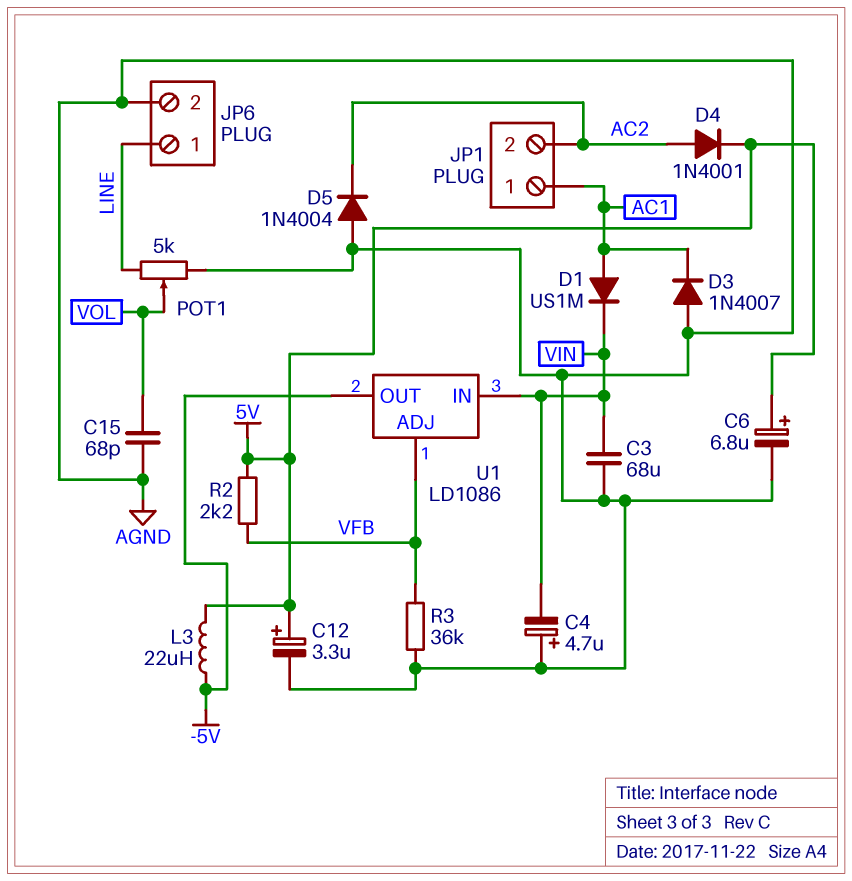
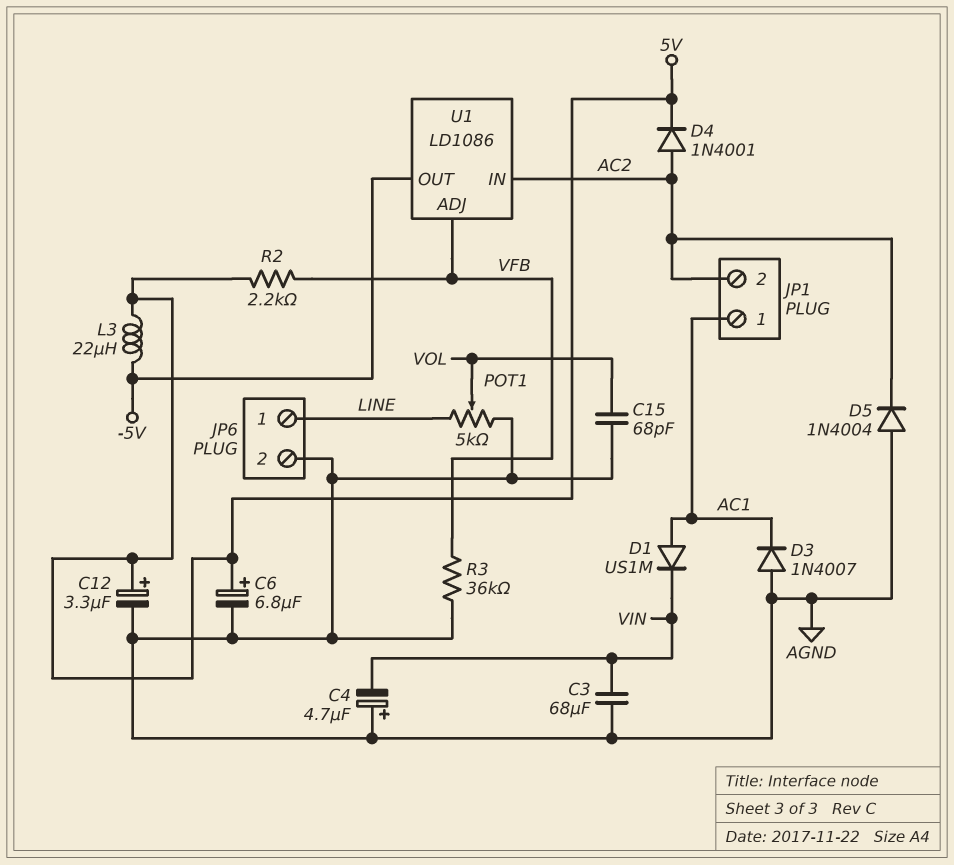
U1 pin IN: VIN -> AC2

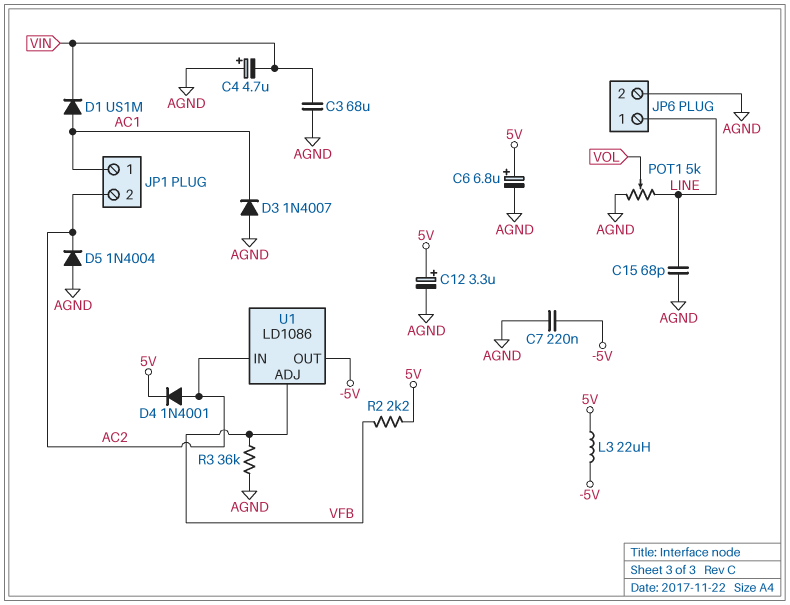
C7: none -> 220nF (-5V, AGND)
C15: 68pF (AGND, VOL) -> 68pF (AGND, LINE)

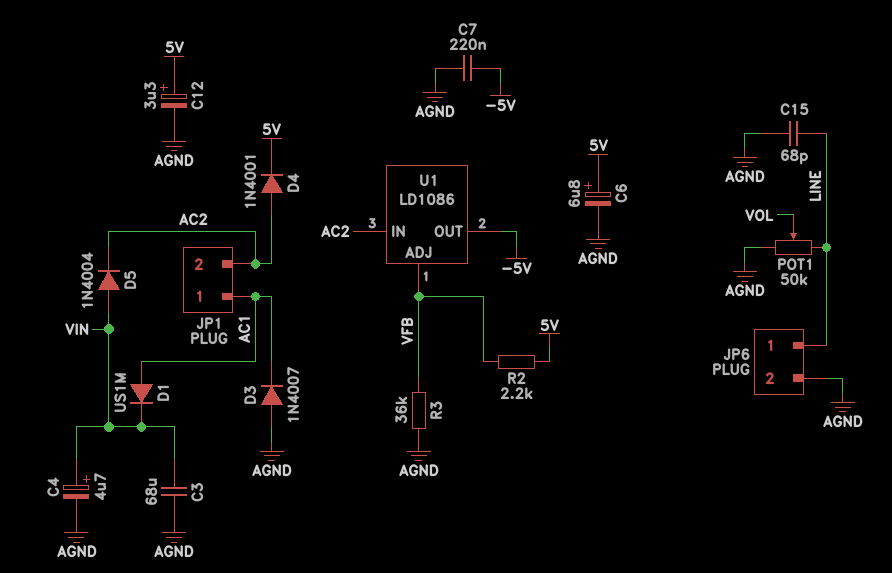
C4: 4.7uF (plus AGND, minus VIN) -> 4.7uF (plus VIN, minus AGND)
D5: diode 1N4004 (A AGND, K AC2) -> diode 1N4004 (A VIN, K AC2)
L3: 22uH (-5V, 5V) -> none
POT1: 5k (AGND, LINE, wiper VOL) -> 50k (AGND, LINE, wiper VOL)

